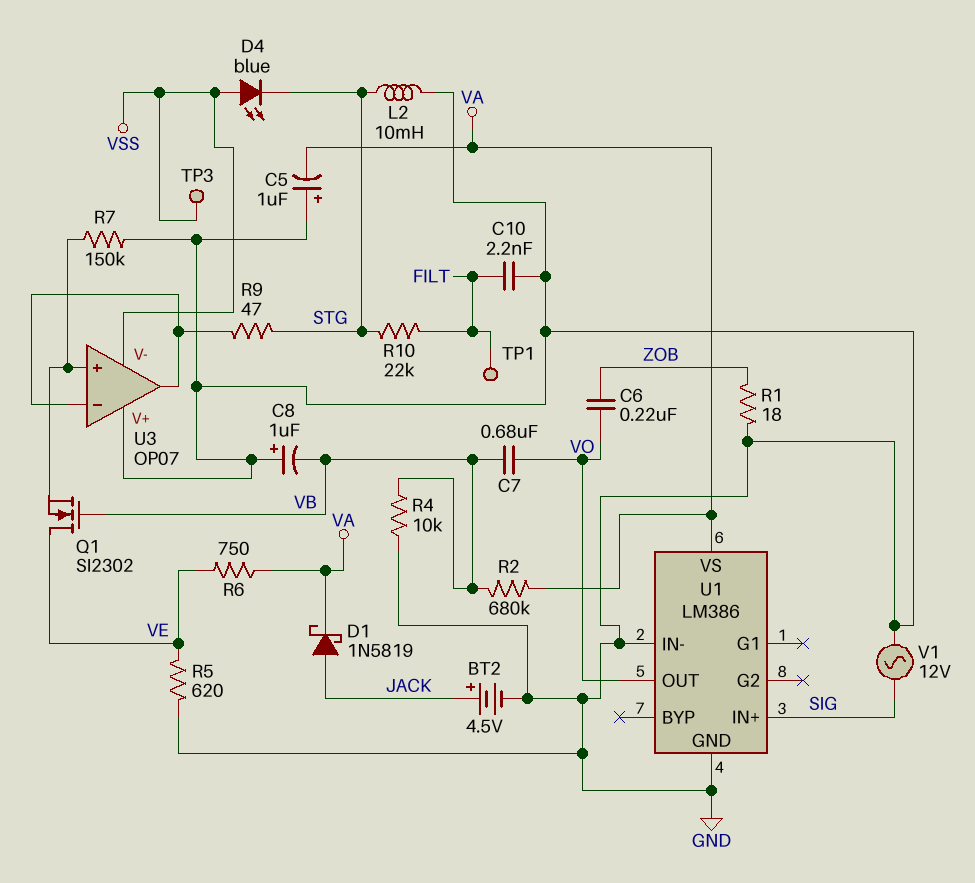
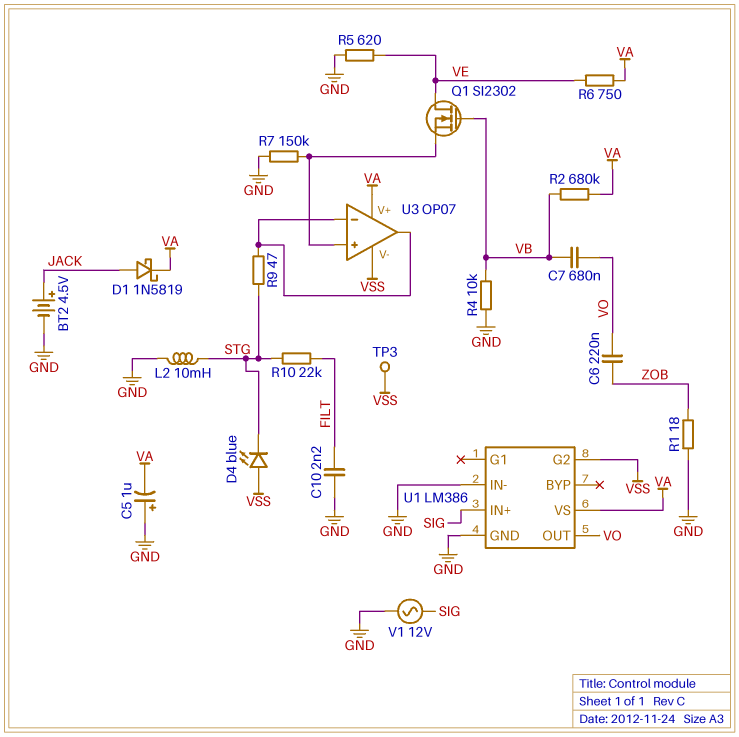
C8: 1uF (plus GND, minus VB) -> none
TP1: test point (FILT) -> none
U1 pin G2: none -> VSS
U3 pin V+: GND -> VA

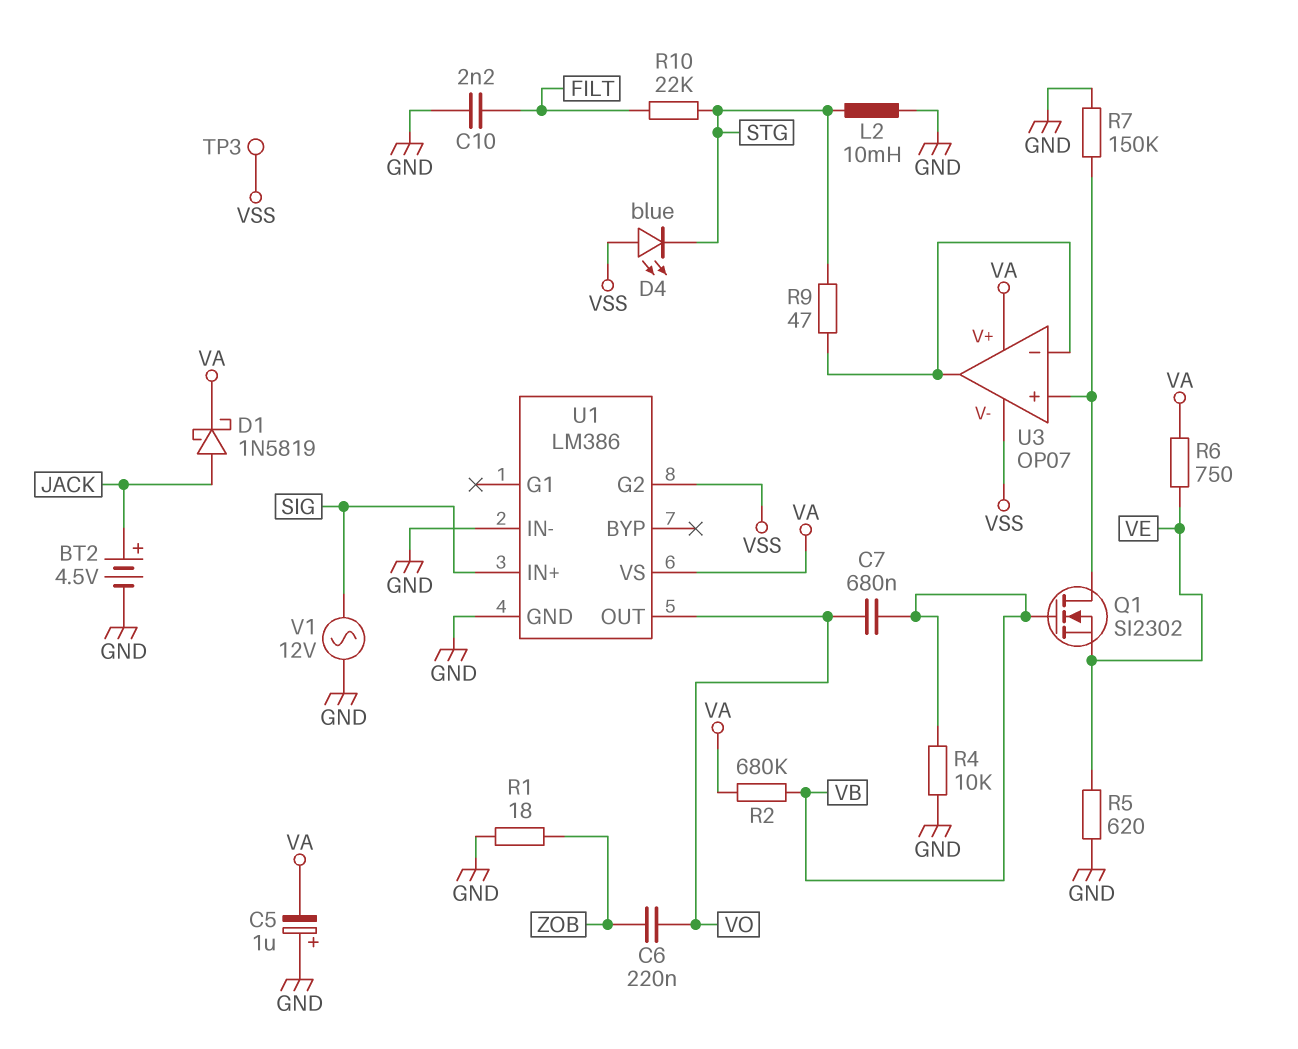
Q1: NMOS SI2302 (G VB, D VE, S U3/in+) -> NMOS SI2302 (G VB, D U3/in+, S VE)

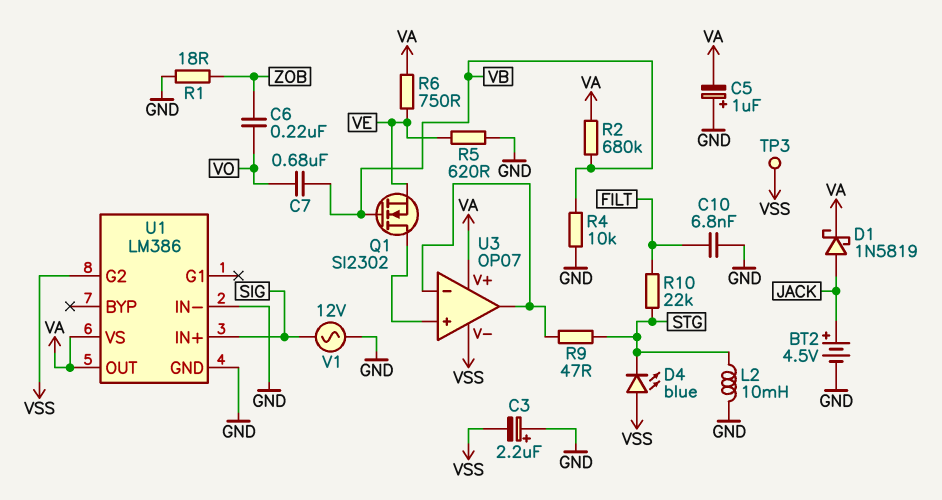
C3: none -> 2.2uF (plus GND, minus VSS)
C10: 2.2nF (FILT, GND) -> 6.8nF (FILT, GND)
R7: 150k (GND, U3/in+) -> none
U1 pin OUT: VO -> VA

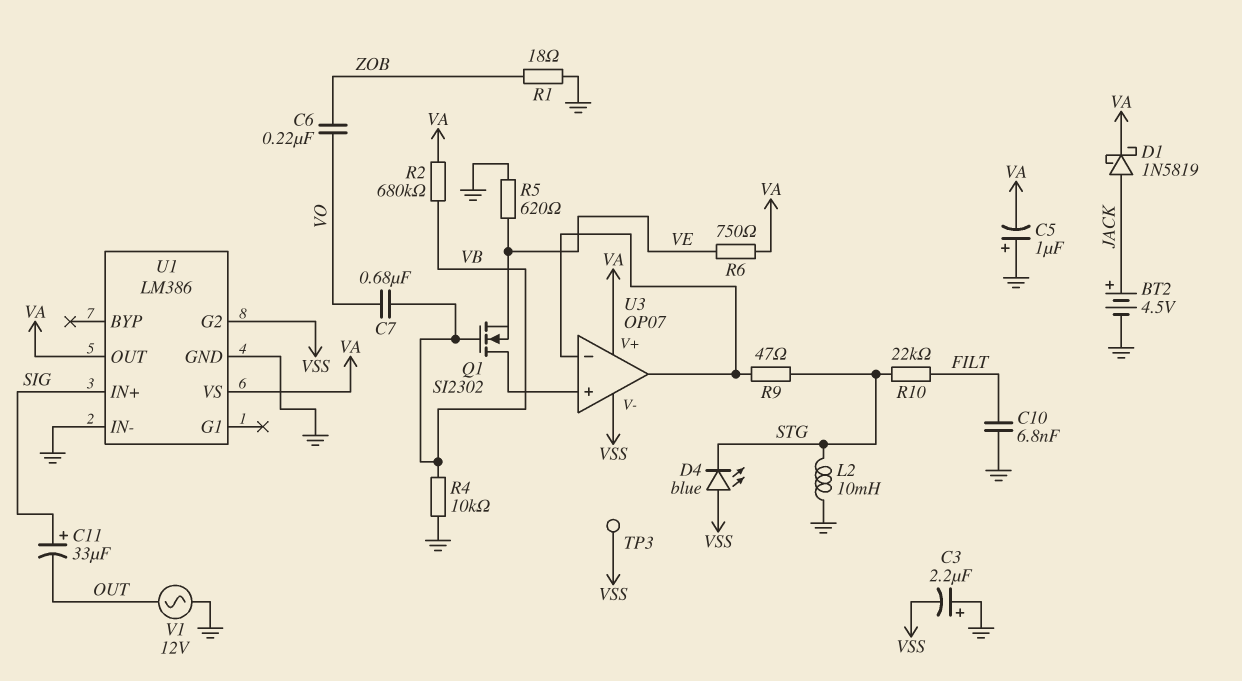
C11: none -> 33uF (plus SIG, minus OUT)
V1: AC 12V (GND, SIG) -> AC 12V (GND, OUT)

